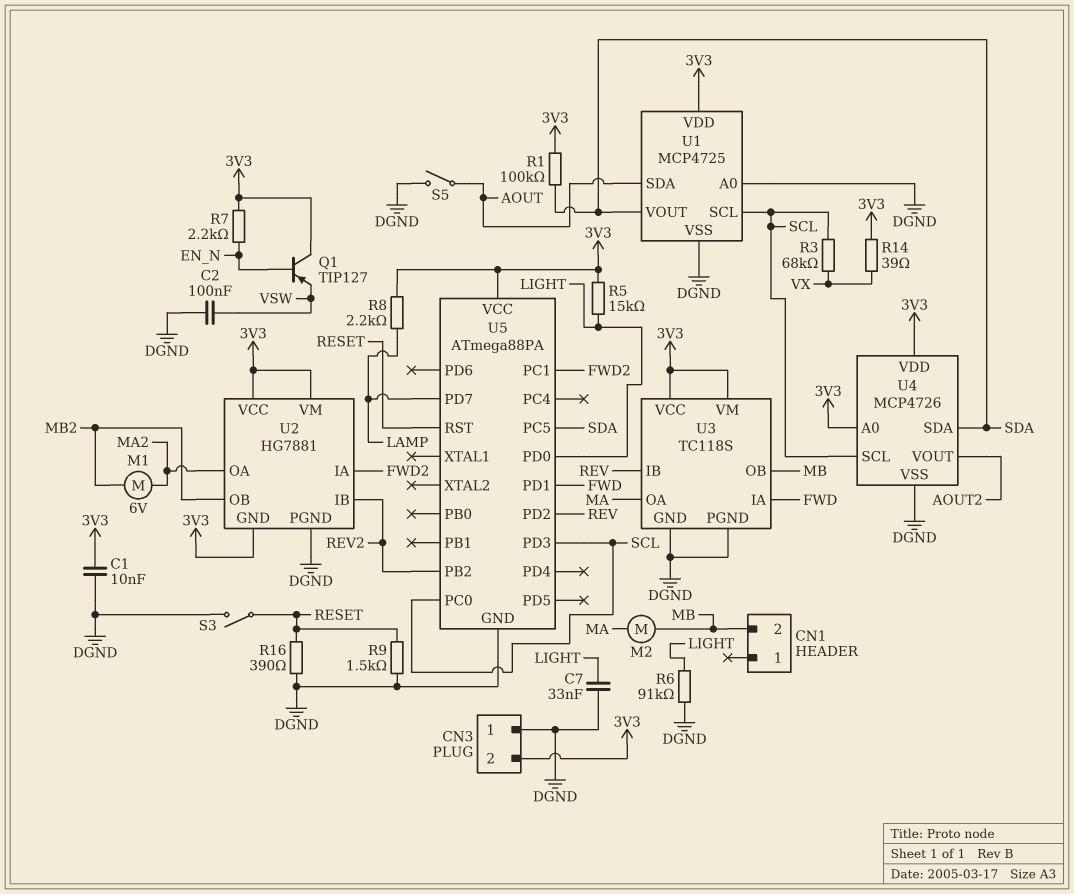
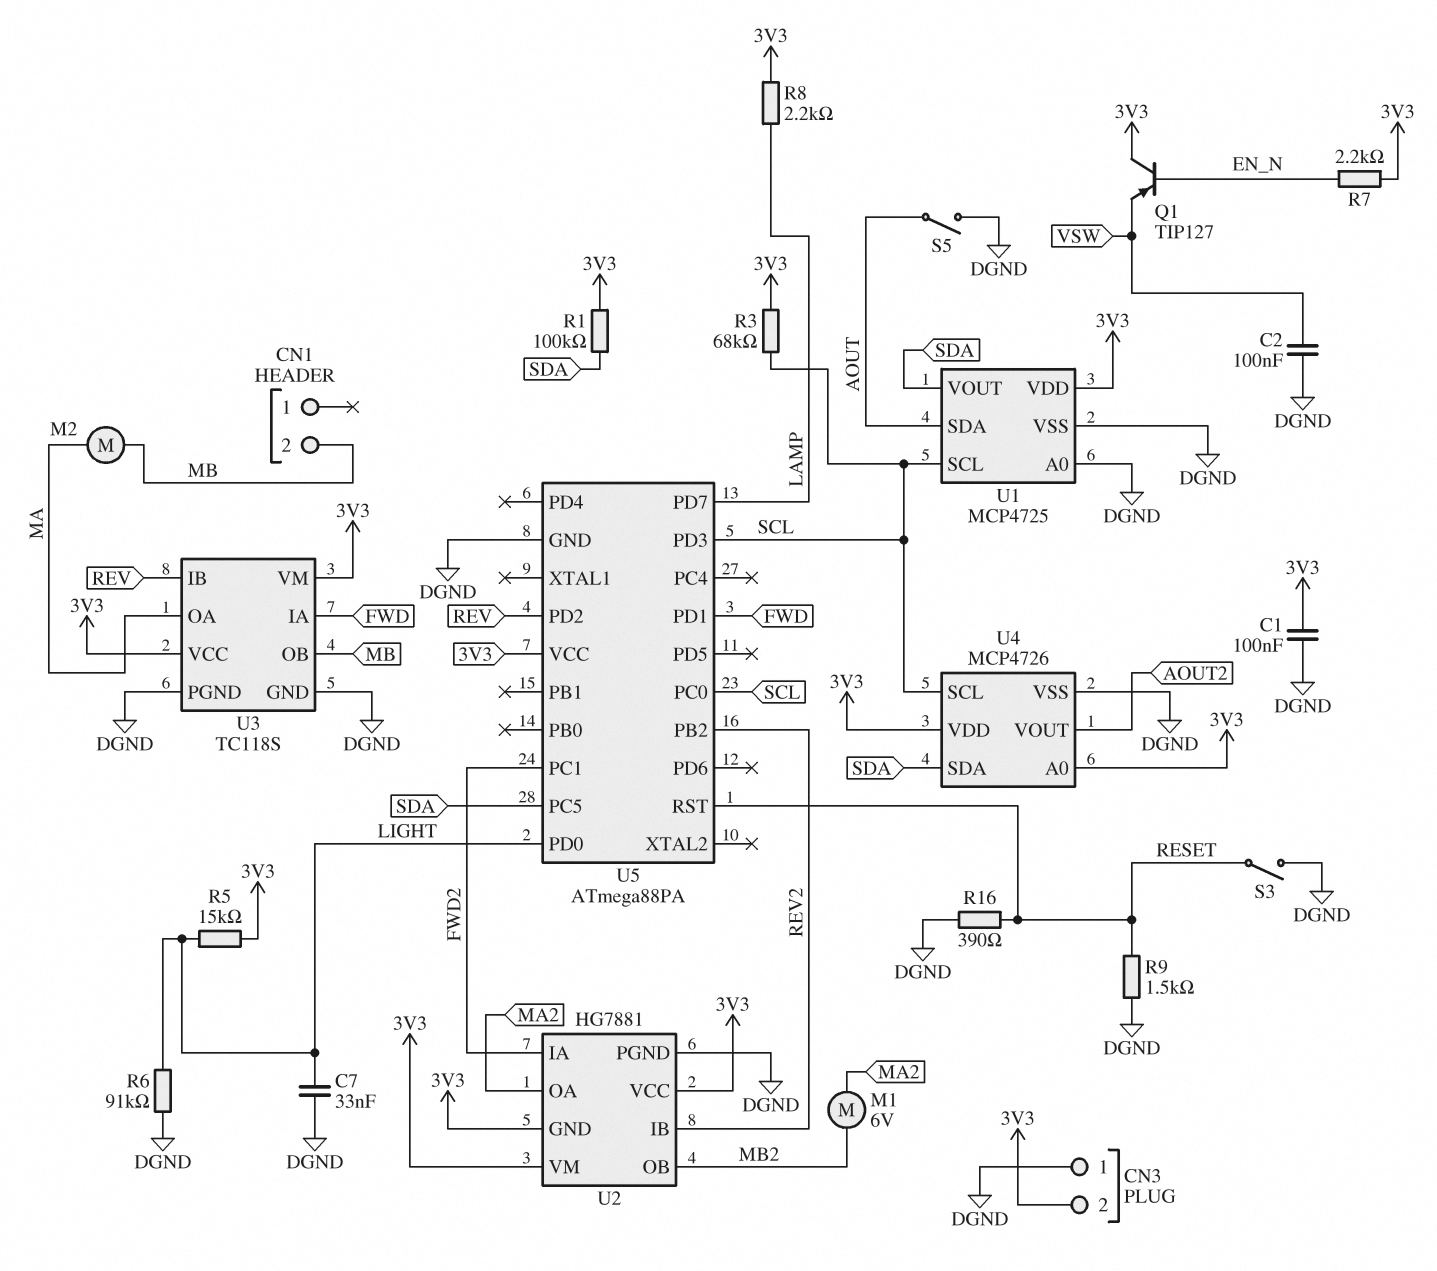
C1: 10nF (3V3, DGND) -> 100nF (3V3, DGND)
R3: 68k (SCL, VX) -> 68k (3V3, SCL)
R14: 39 (3V3, VX) -> none

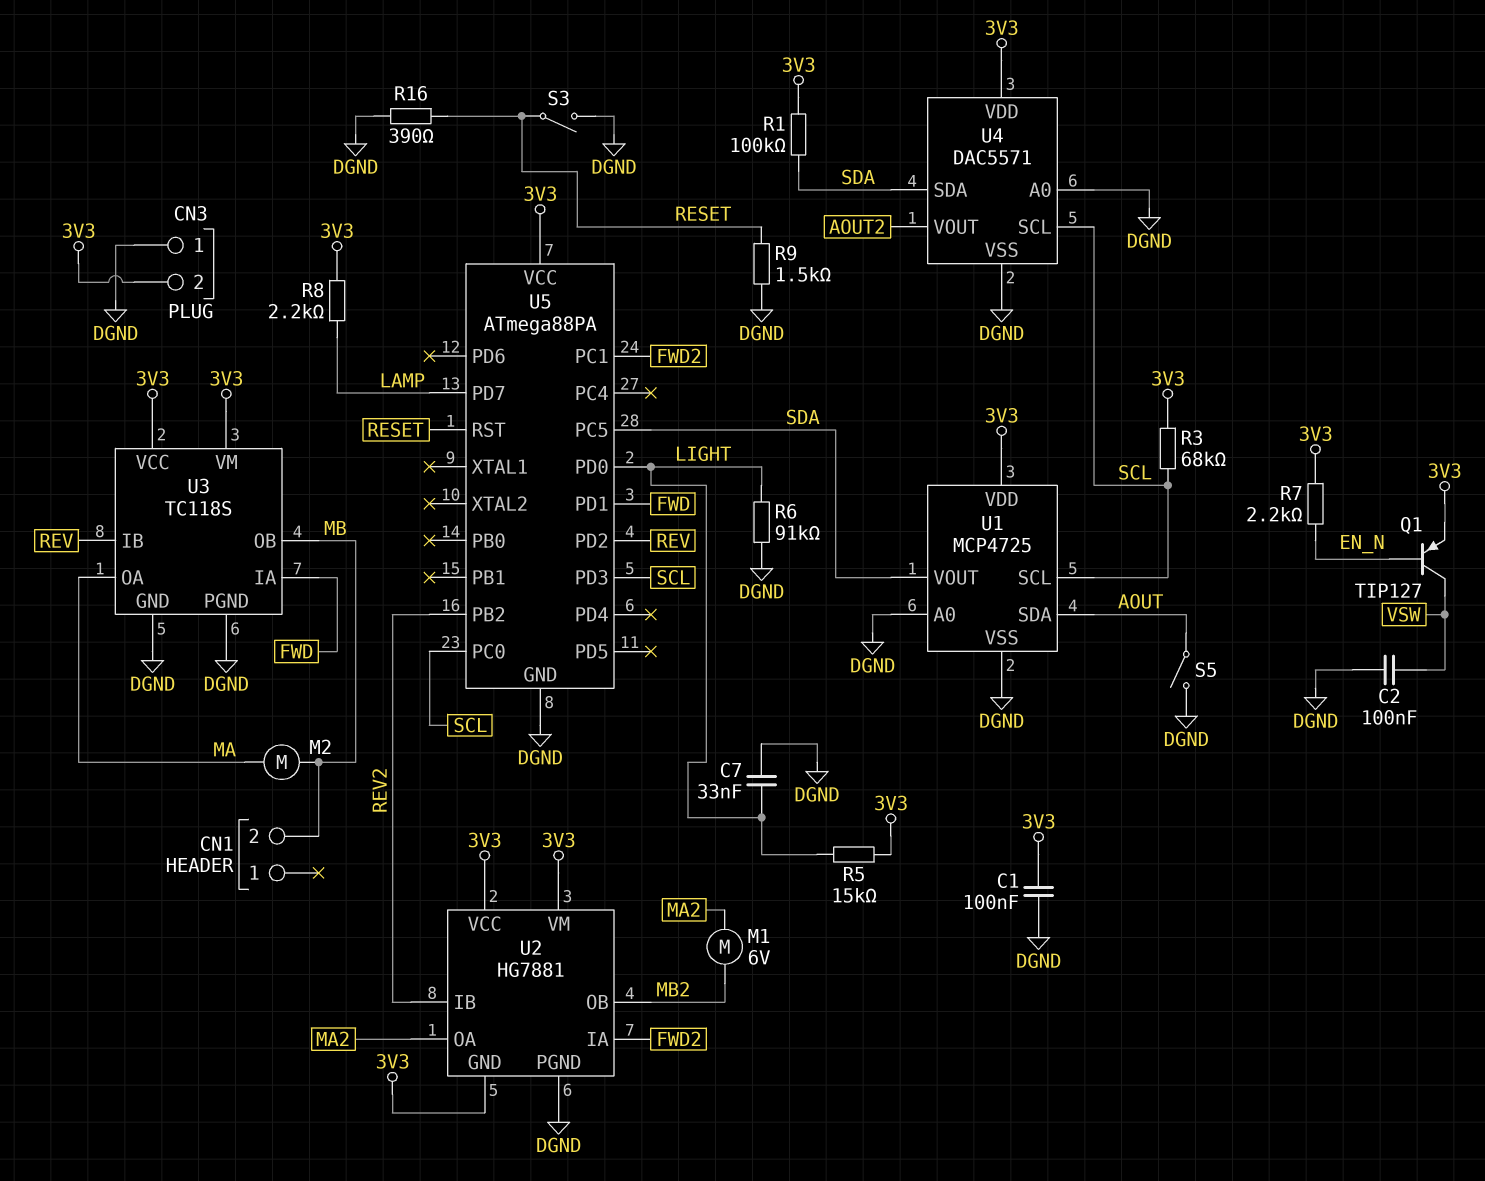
Q1: PNP TIP127 (B EN_N, C 3V3, E VSW) -> PNP TIP127 (B EN_N, C VSW, E 3V3)
U4: MCP4726 -> DAC5571
U4 pin A0: 3V3 -> DGND

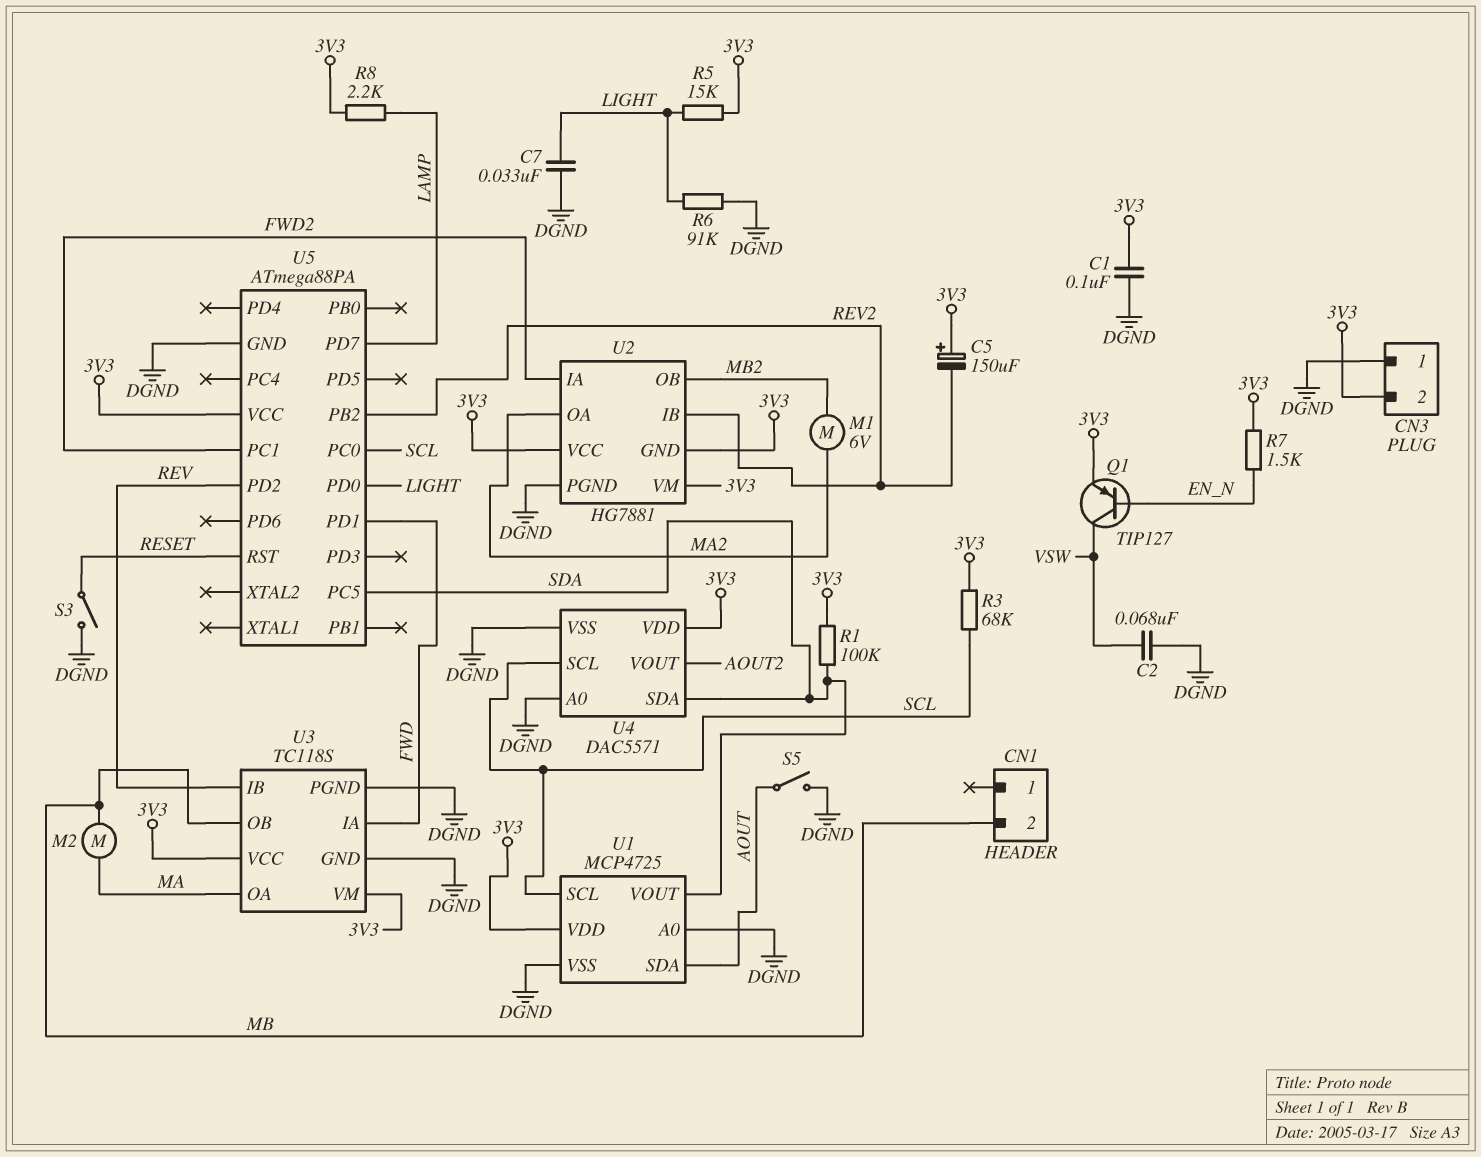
C2: 100nF (DGND, VSW) -> 68nF (DGND, VSW)
C5: none -> 150uF (plus 3V3, minus REV2)
R7: 2.2k (3V3, EN_N) -> 1.5k (3V3, EN_N)
R9: 1.5k (DGND, RESET) -> none
R16: 390 (DGND, RESET) -> none
U5 pin PD3: SCL -> none

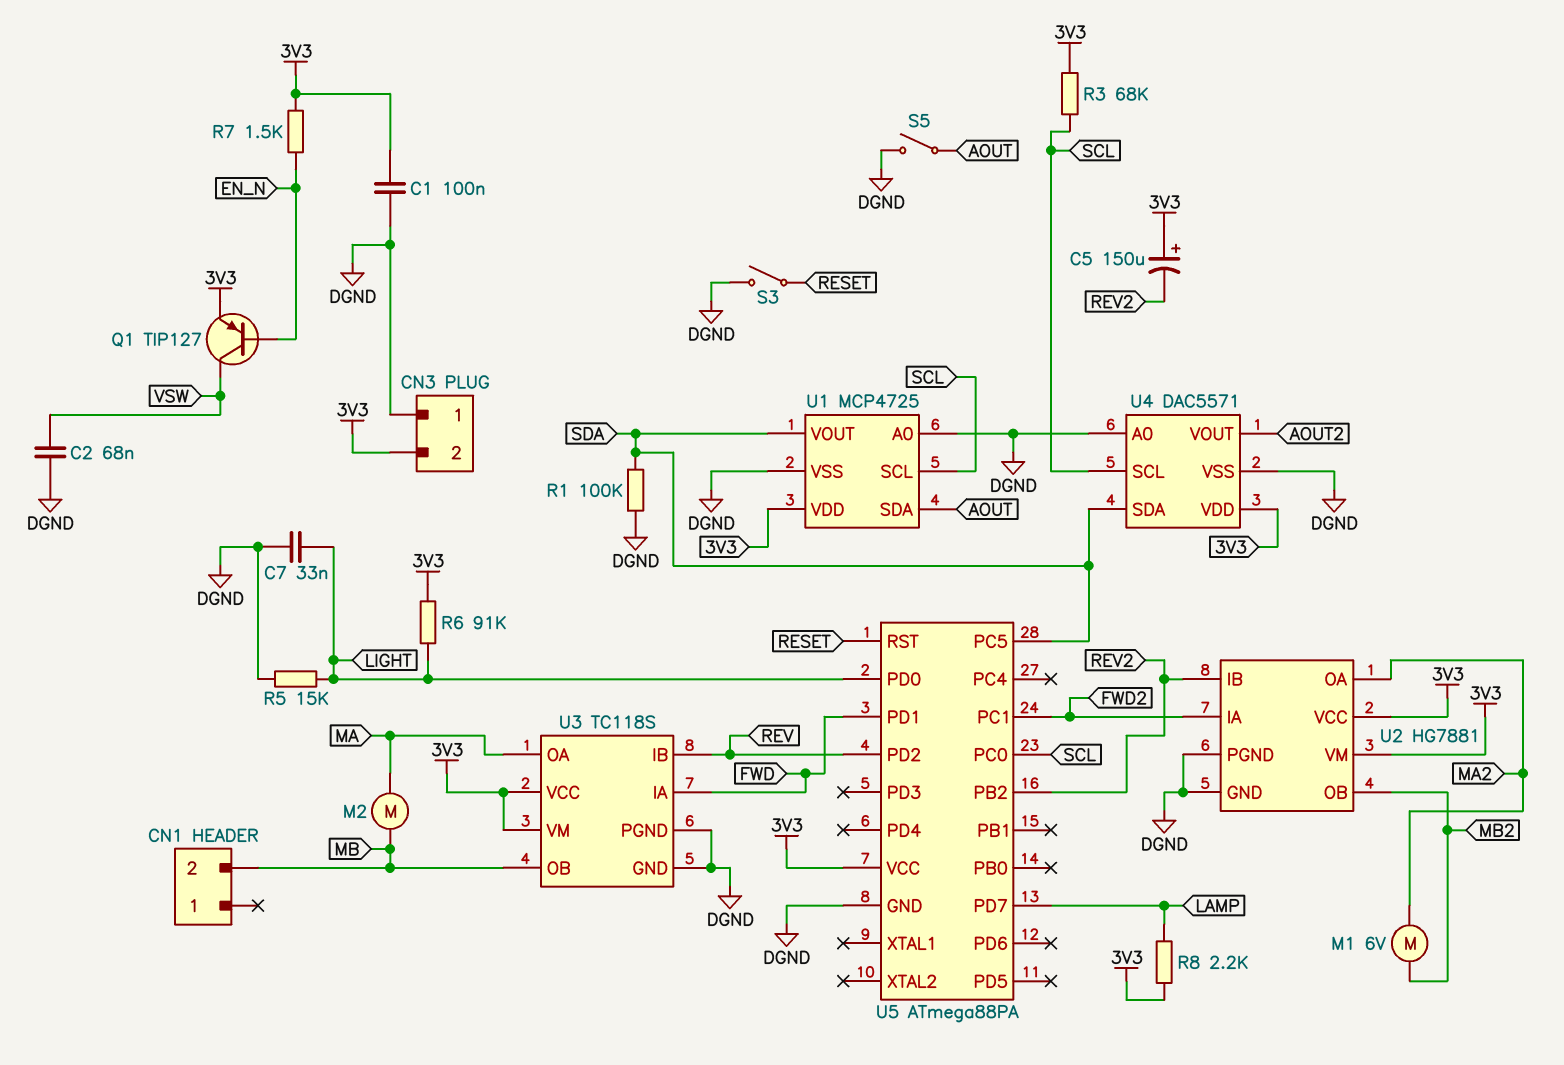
R1: 100k (3V3, SDA) -> 100k (DGND, SDA)
R5: 15k (3V3, LIGHT) -> 15k (DGND, LIGHT)
R6: 91k (DGND, LIGHT) -> 91k (3V3, LIGHT)
U2 pin GND: 3V3 -> DGND

